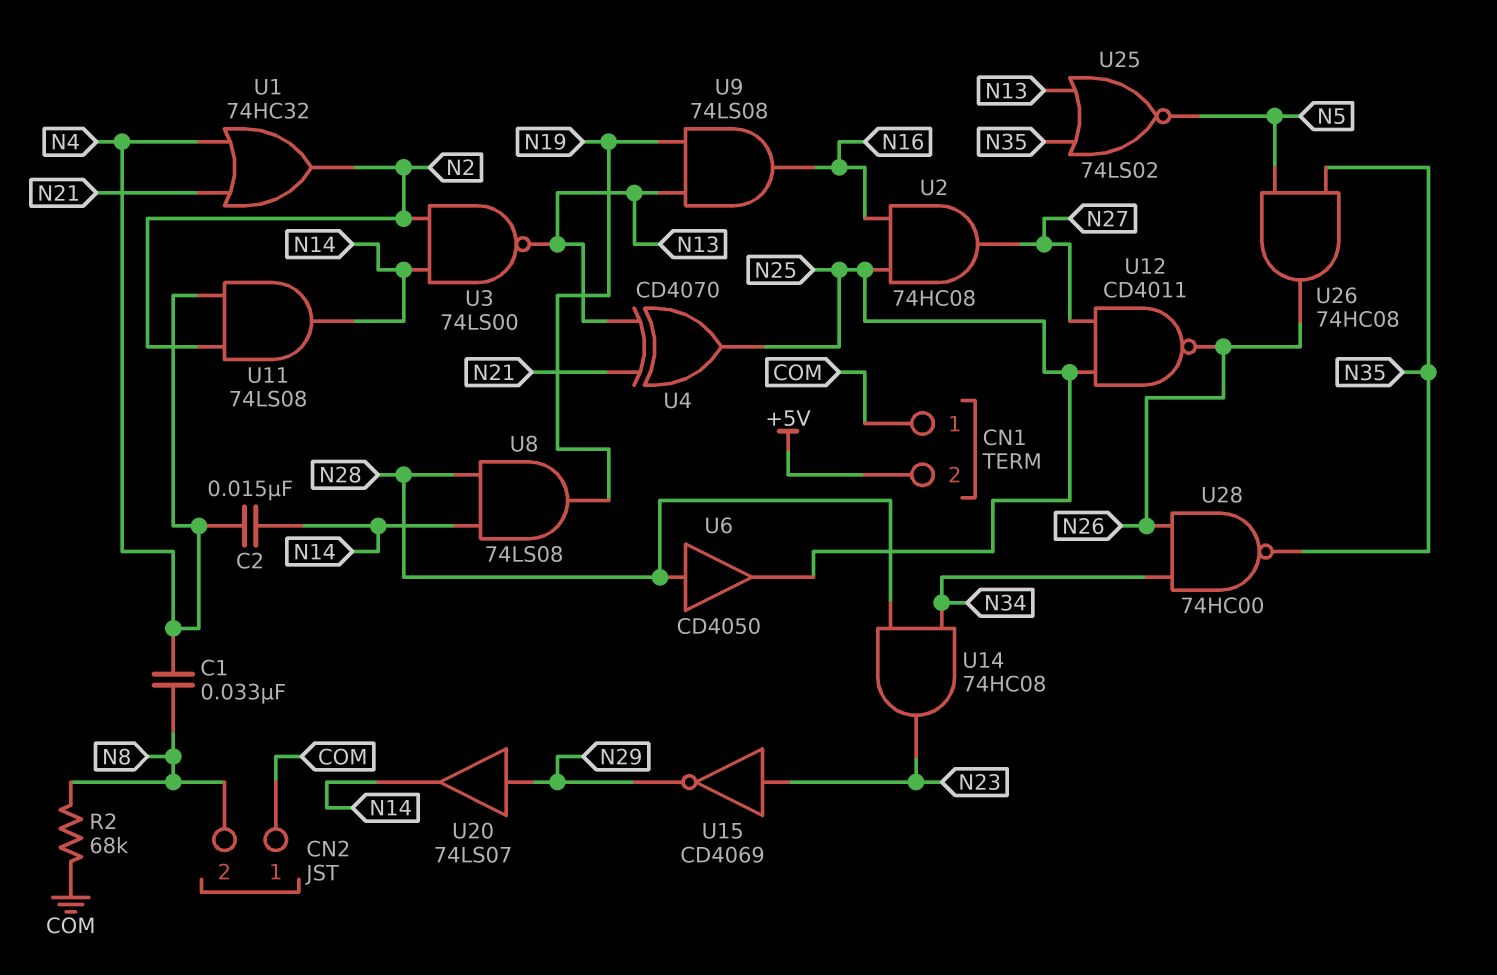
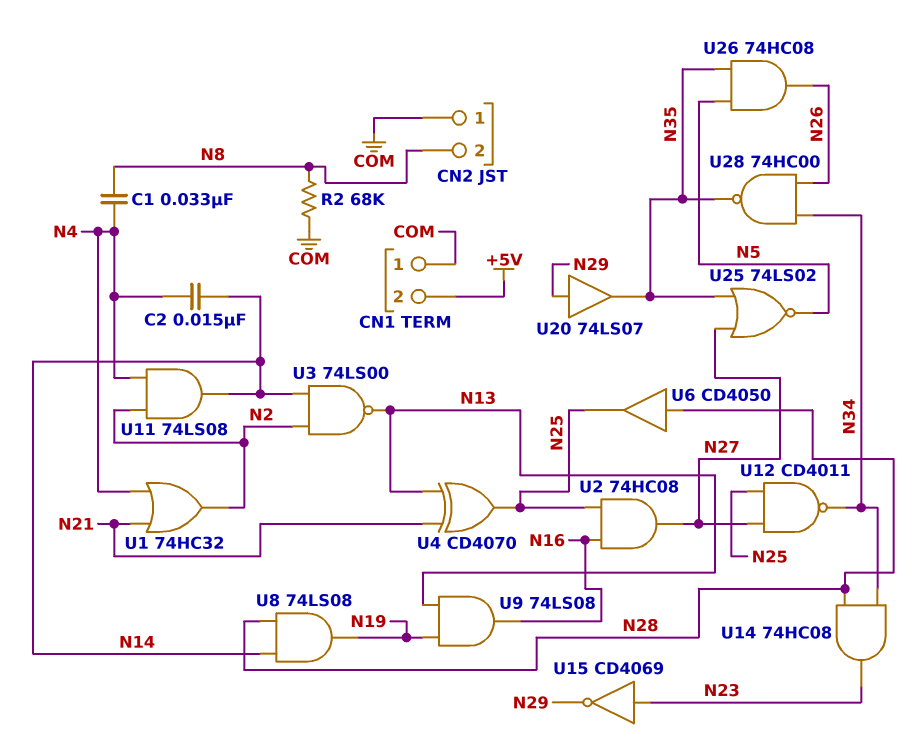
U12: NAND CD4011 (in N25, in N27, out N26) -> NAND CD4011 (in N25, in N27, out N34)
U20: buffer 74LS07 (in N29, out N14) -> buffer 74LS07 (in N29, out N35)
U25: NOR 74LS02 (in N13, in N35, out N5) -> NOR 74LS02 (in N27, in N35, out N5)

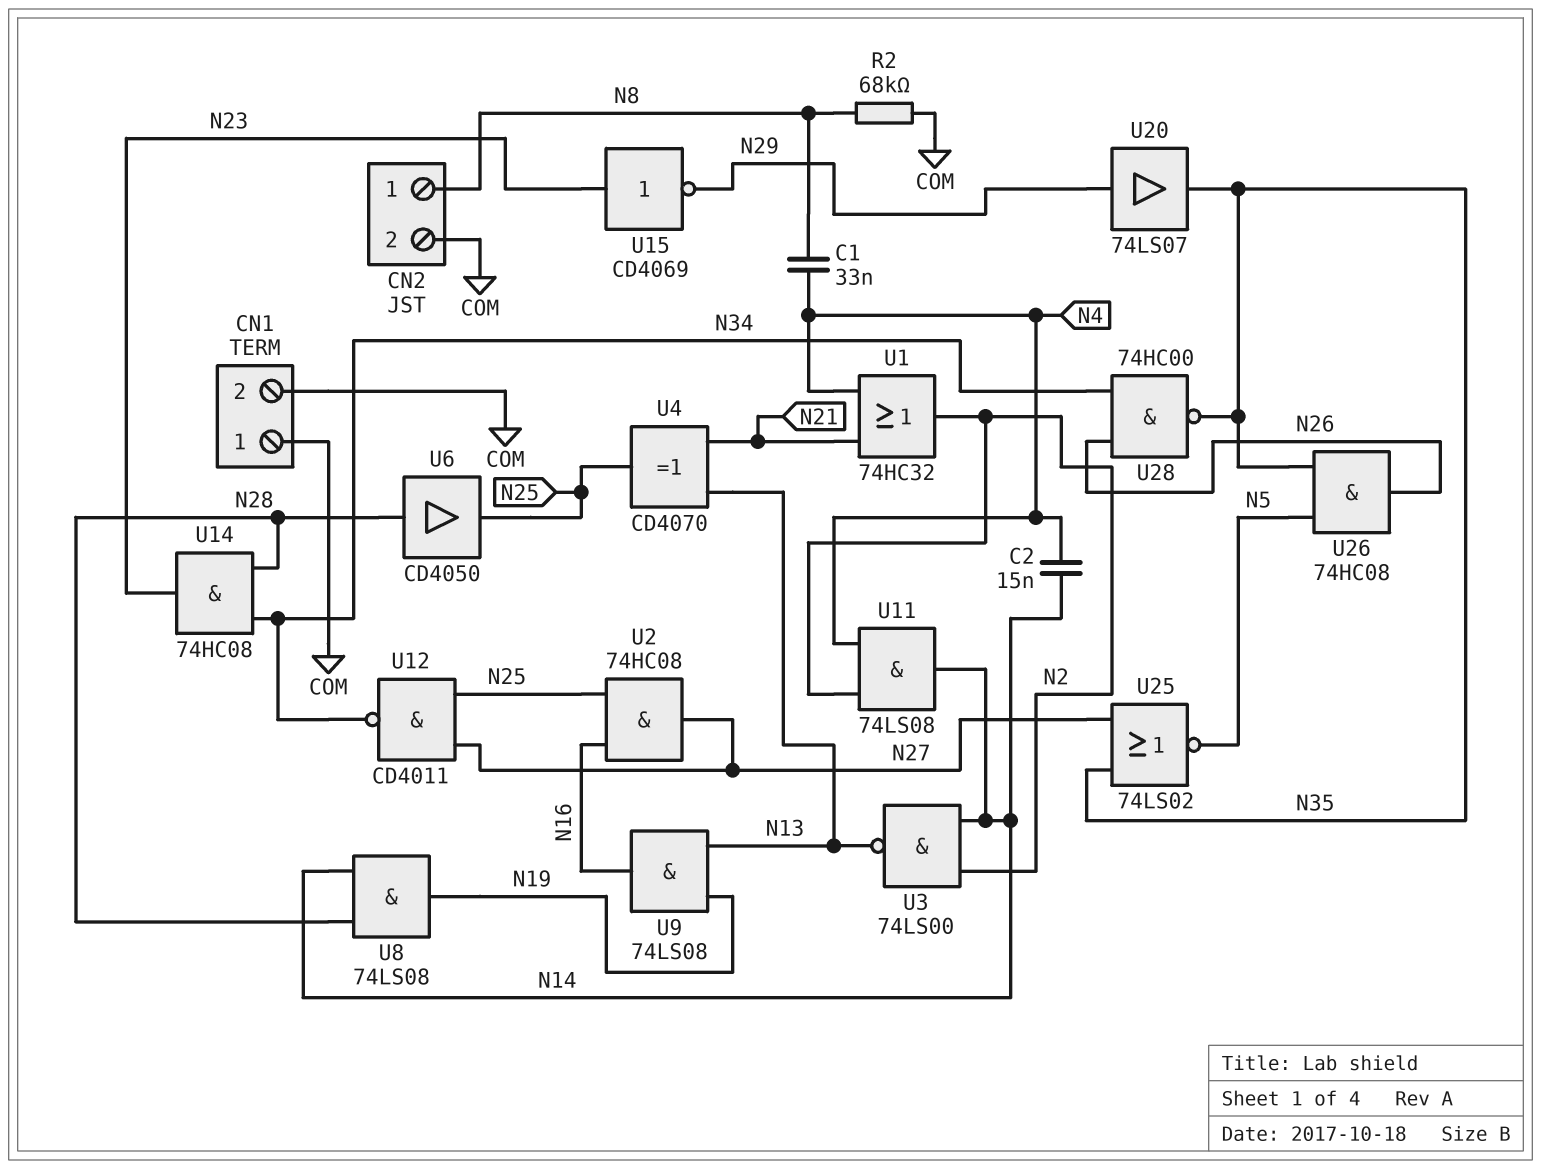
CN1 pin 2: +5V -> COM
CN2 pin 1: COM -> N8
CN2 pin 2: N8 -> COM

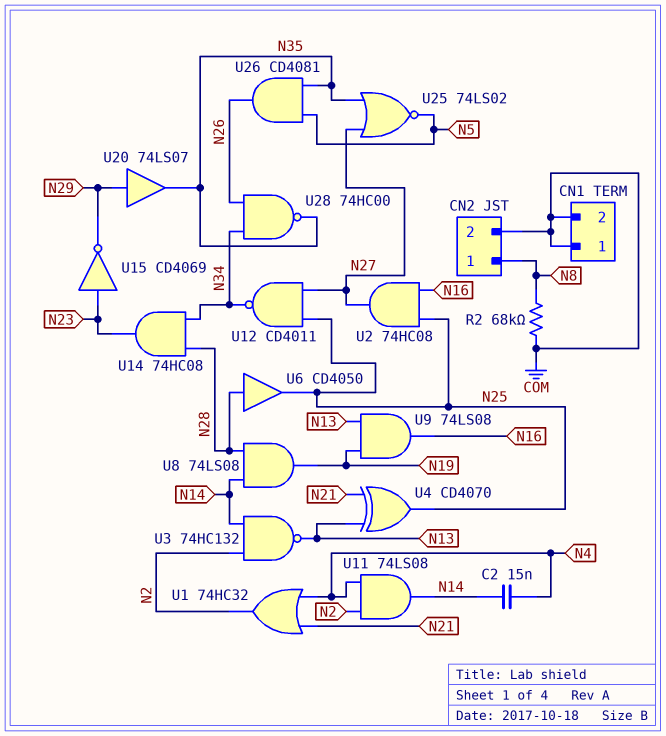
C1: 33nF (N4, N8) -> none
U3: NAND 74LS00 (in N2, in N14, out N13) -> NAND 74HC132 (in N2, in N14, out N13)
U26: AND 74HC08 (in N5, in N35, out N26) -> AND CD4081 (in N5, in N35, out N26)

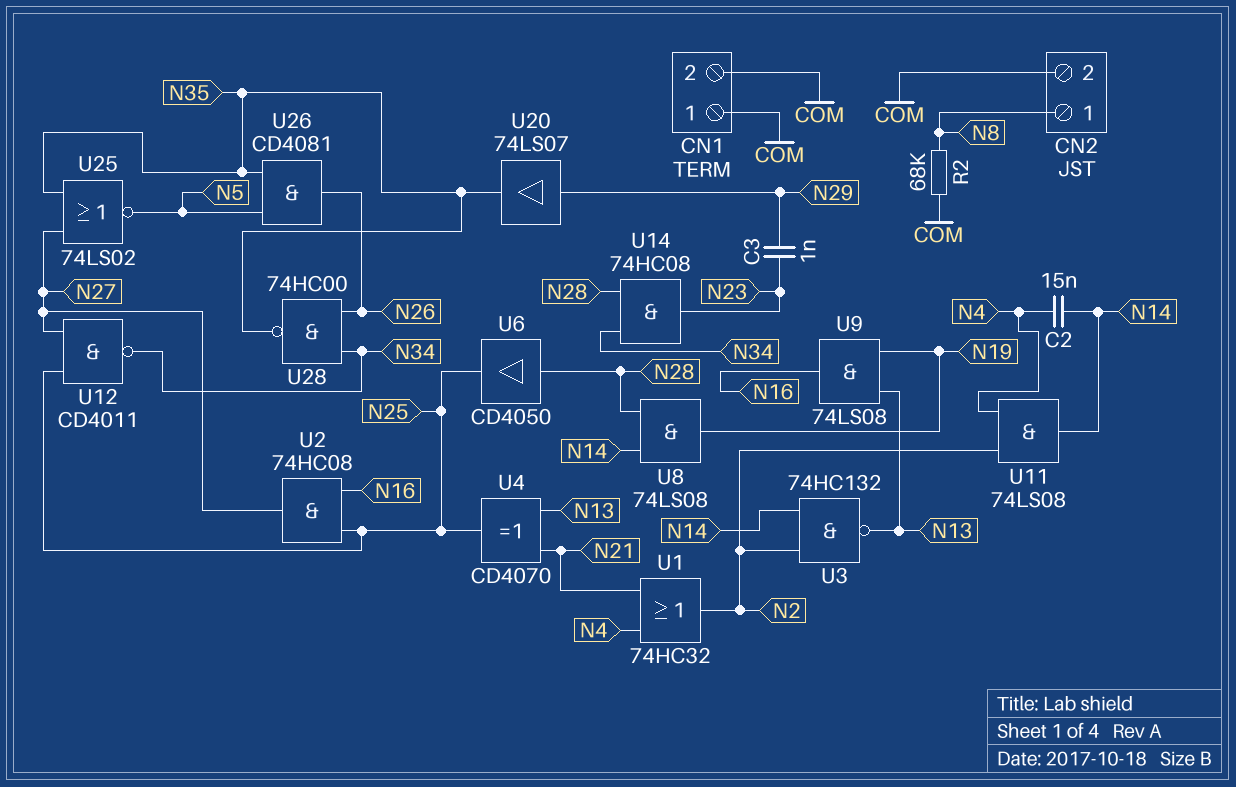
C3: none -> 1nF (N23, N29)
U15: NOT CD4069 (in N23, out N29) -> none

